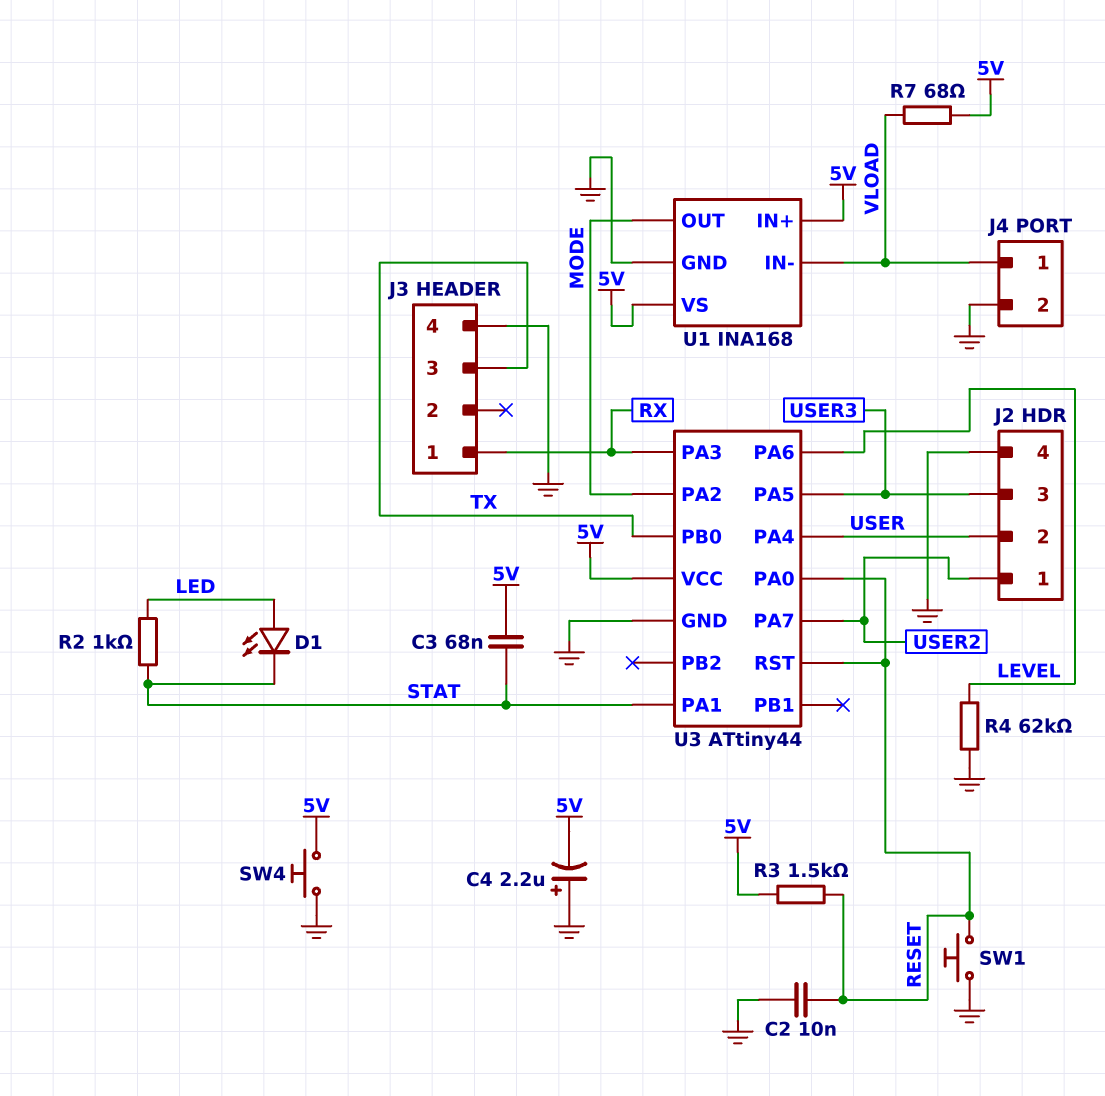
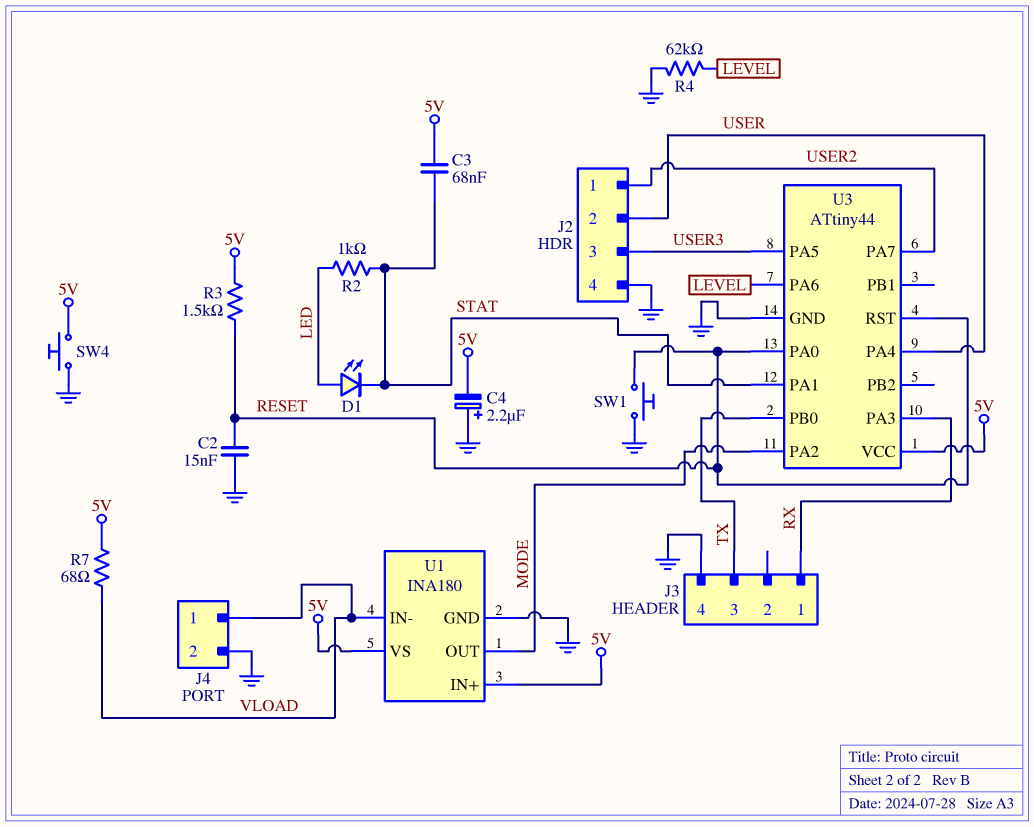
C2: 10nF (GND, RESET) -> 15nF (GND, RESET)
U1: INA168 -> INA180

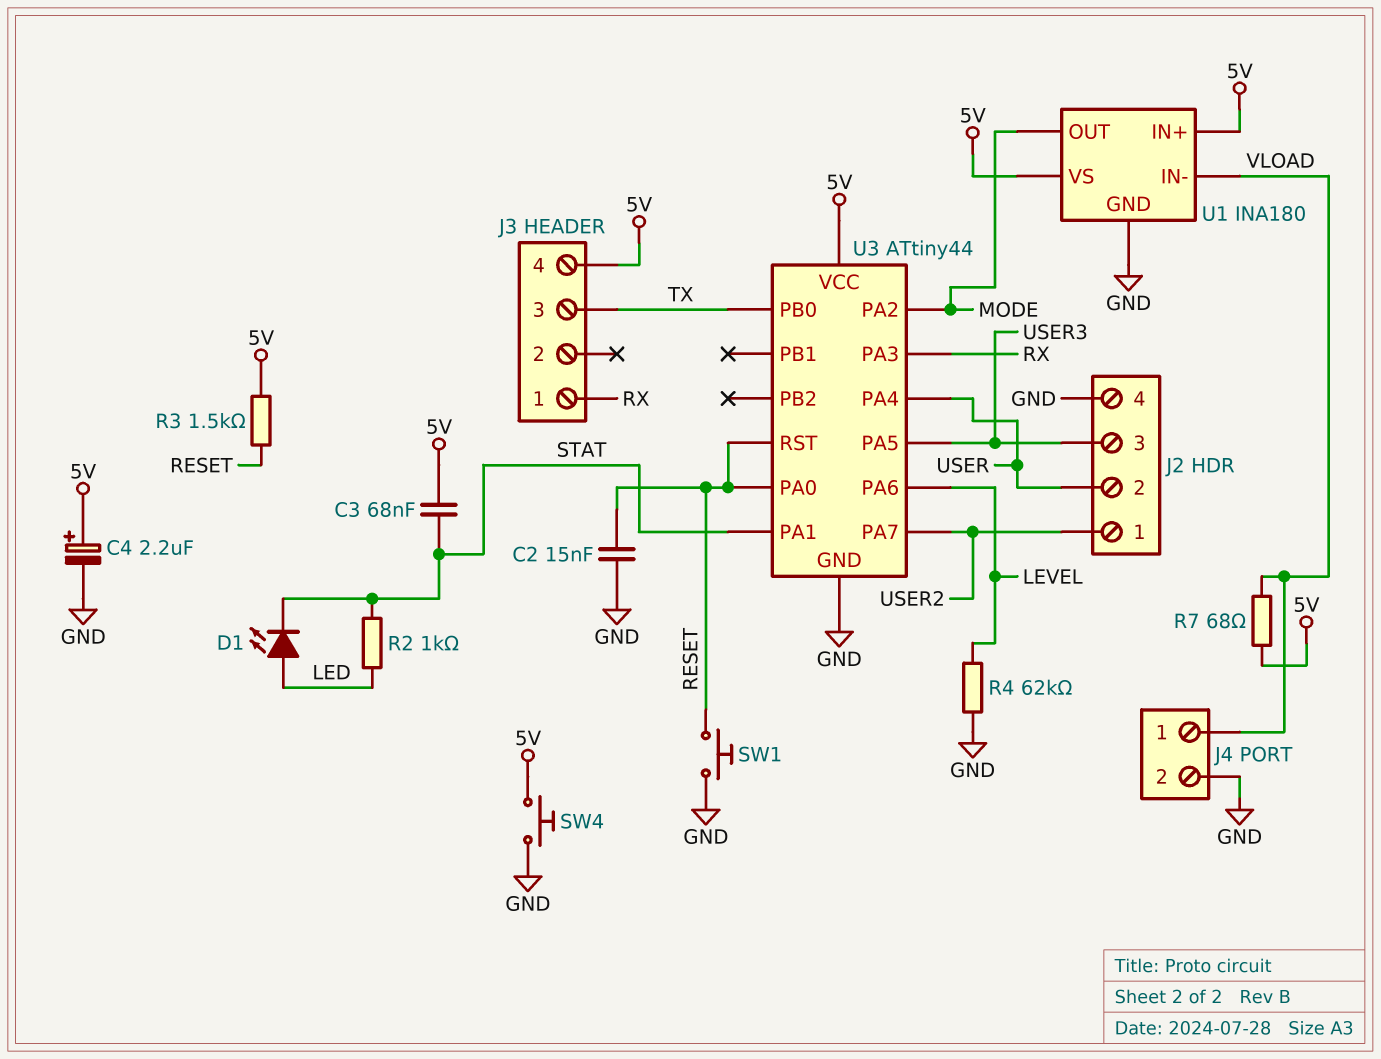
C4: 2.2uF (plus GND, minus 5V) -> 2.2uF (plus 5V, minus GND)
J3 pin 4: GND -> 5V

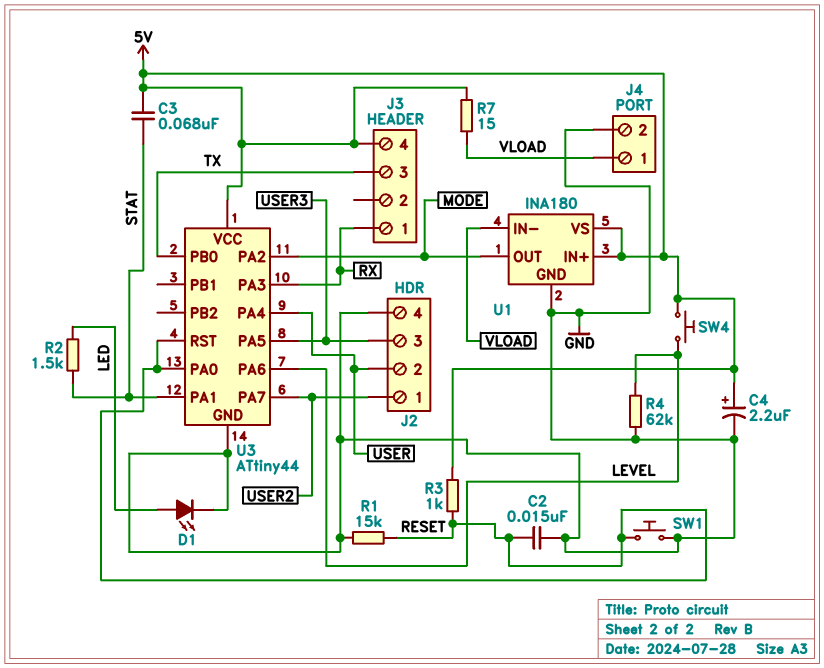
D1: LED (A LED, K STAT) -> LED (A LED, K GND)
R1: none -> 15k (GND, RESET)
R2: 1k (LED, STAT) -> 1.5k (LED, STAT)
R3: 1.5k (5V, RESET) -> 1k (5V, RESET)
R7: 68 (5V, VLOAD) -> 15 (5V, VLOAD)
SW4: button (5V, GND) -> button (5V, LEVEL)

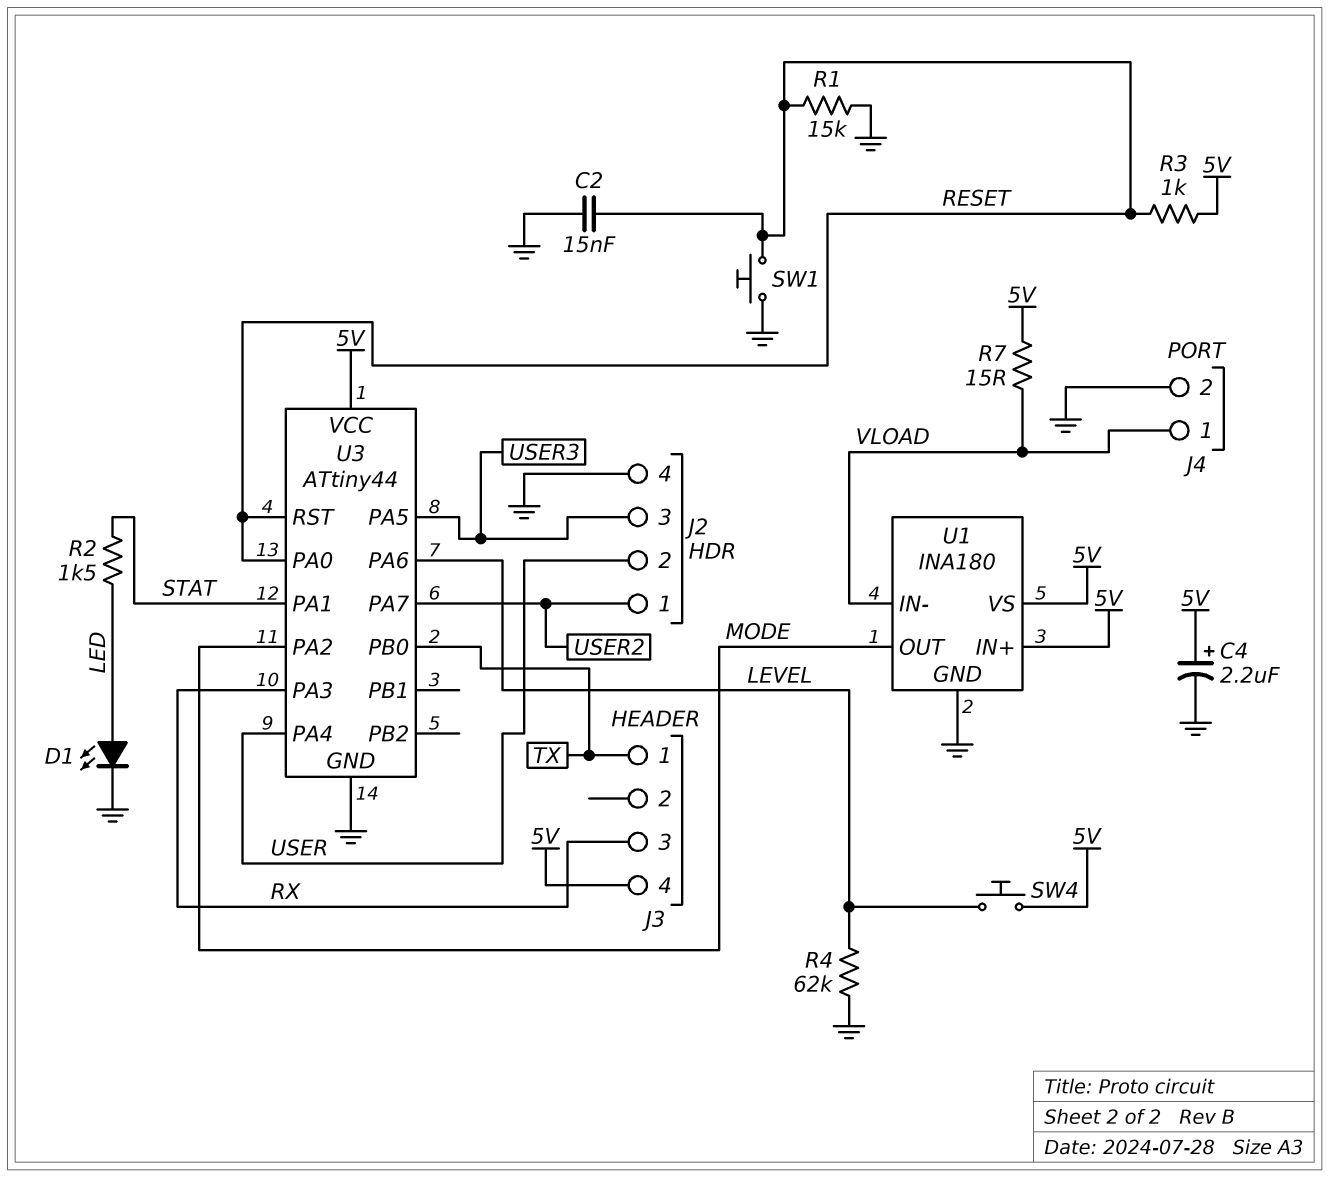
C3: 68nF (5V, STAT) -> none
J3 pin 1: RX -> TX
J3 pin 3: TX -> RX

